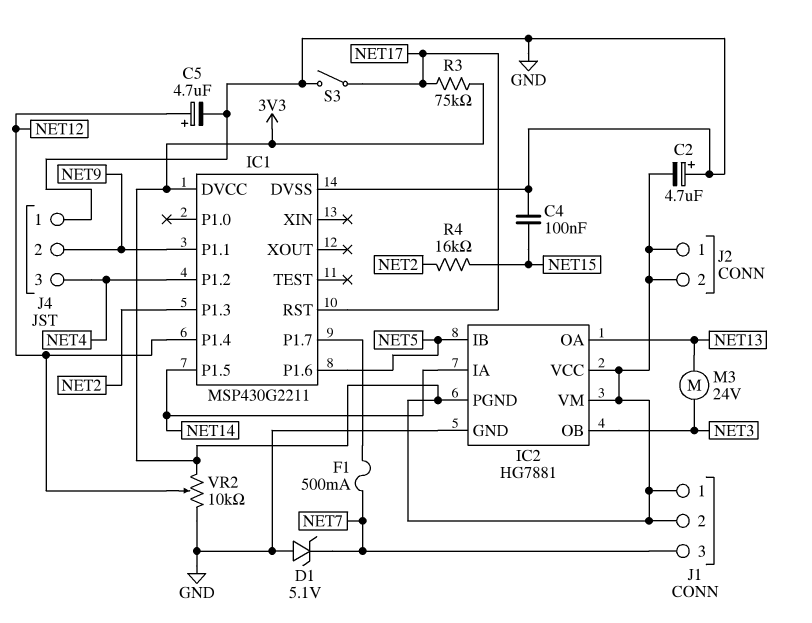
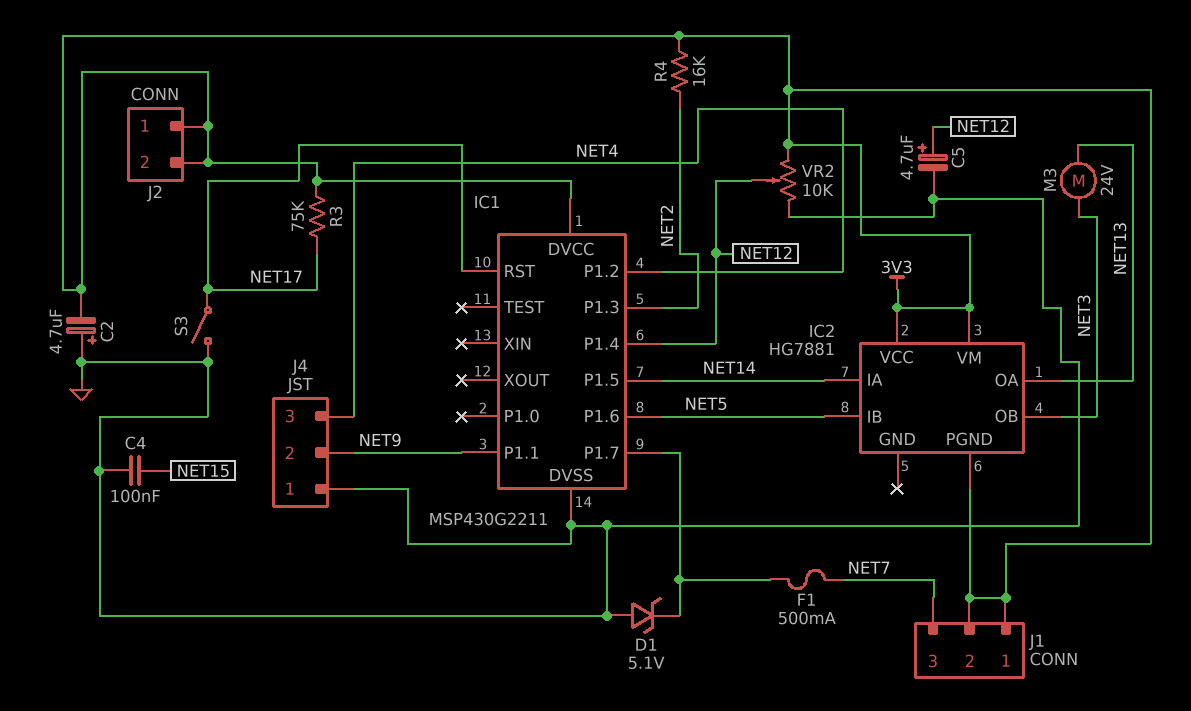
D1: zener 5.1V (A GND, K NET7) -> zener 5.1V (A GND, K IC1/P1.7)
IC2 pin GND: GND -> none
R4: 16k (NET2, NET15) -> 16k (3V3, NET2)

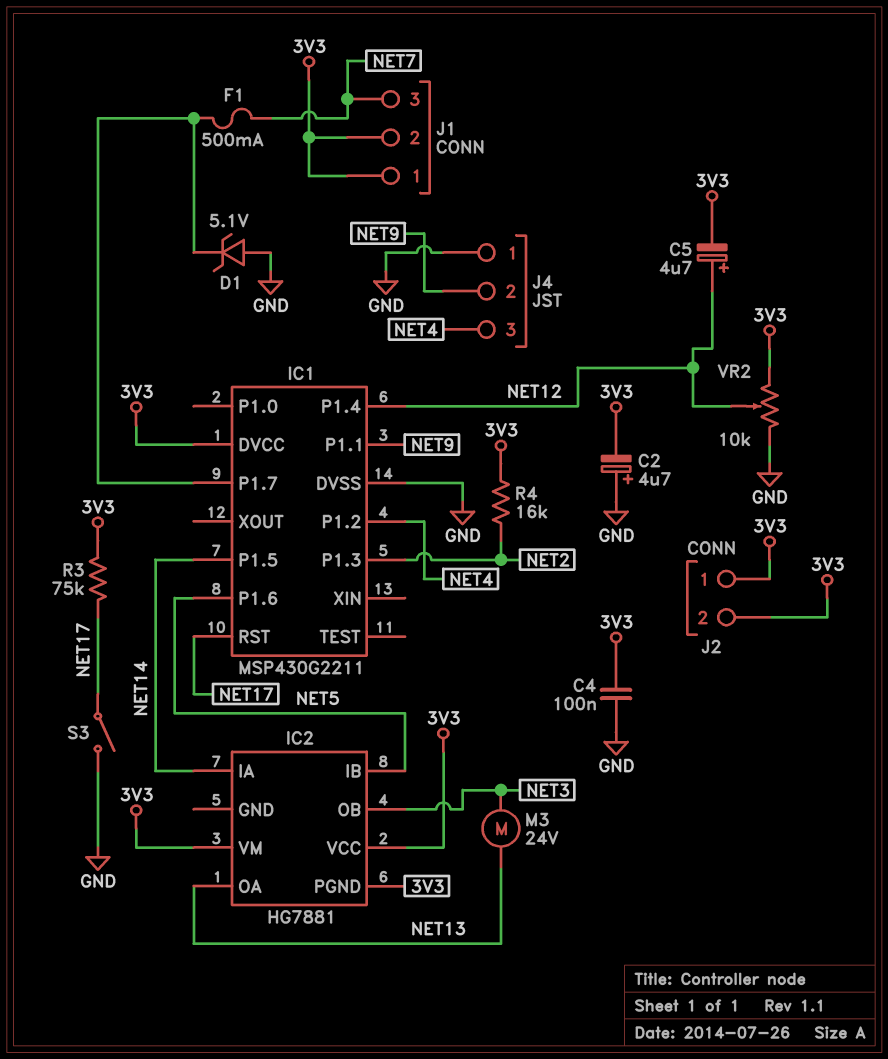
C4: 100nF (GND, NET15) -> 100nF (3V3, GND)
C5: 4.7uF (plus NET12, minus GND) -> 4.7uF (plus NET12, minus 3V3)

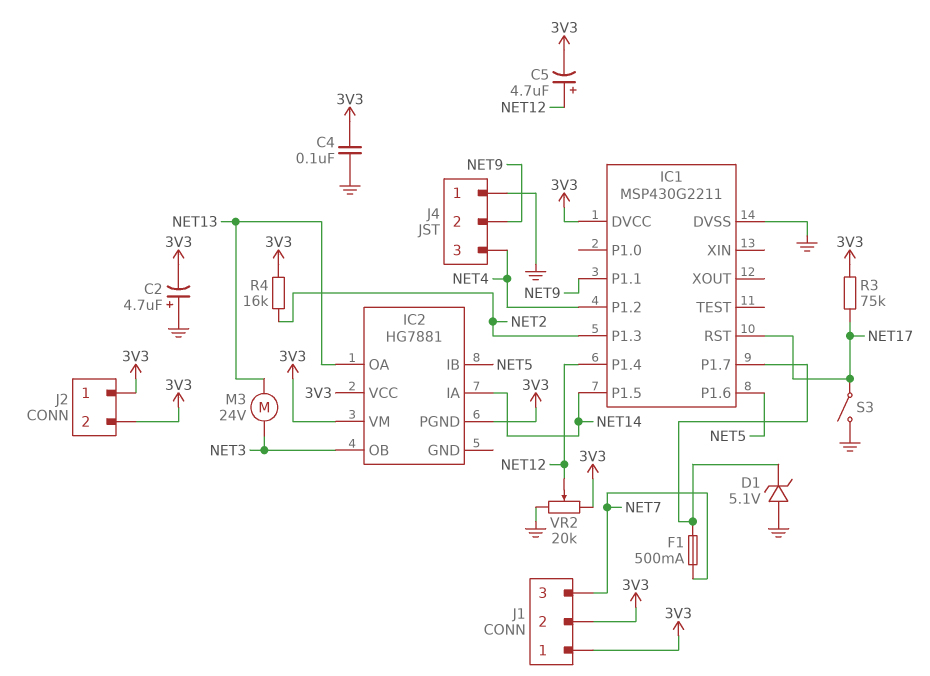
VR2: 10k (3V3, GND, wiper NET12) -> 20k (3V3, GND, wiper NET12)

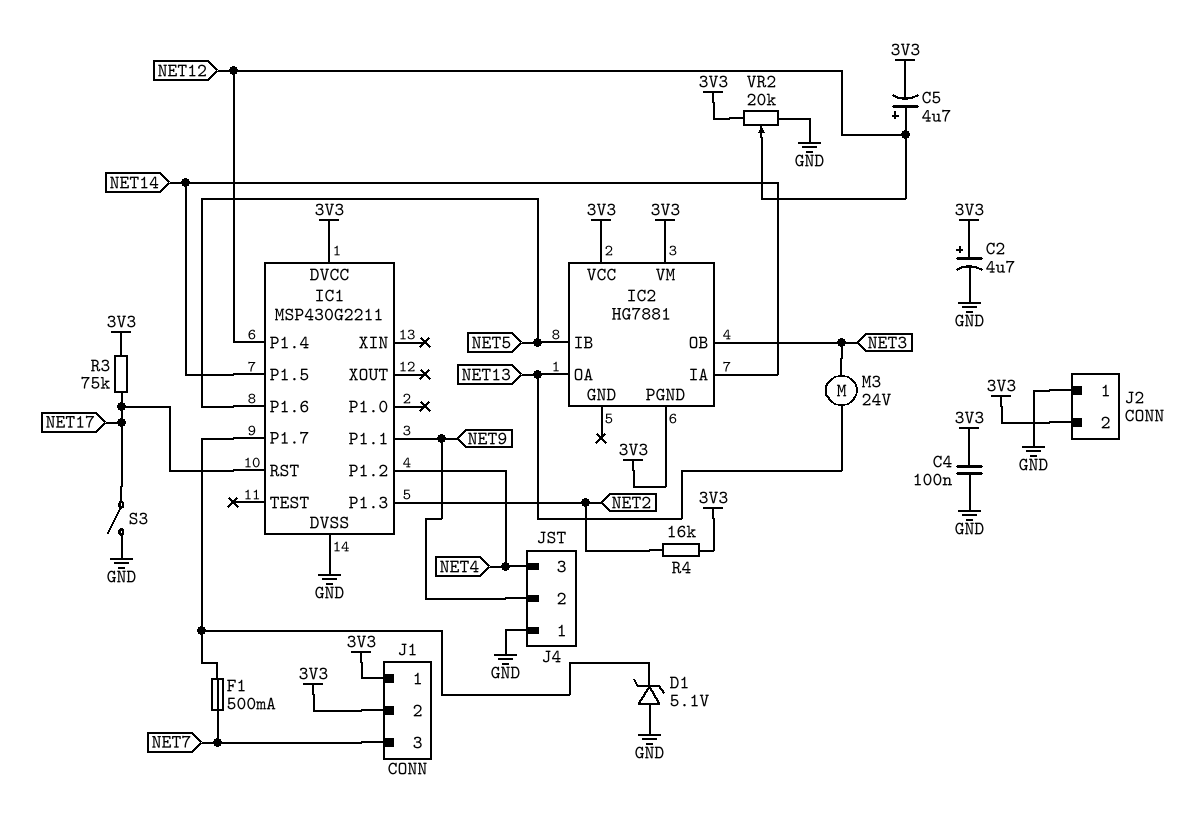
C2: 4.7uF (plus GND, minus 3V3) -> 4.7uF (plus 3V3, minus GND)
J2 pin 1: 3V3 -> GND

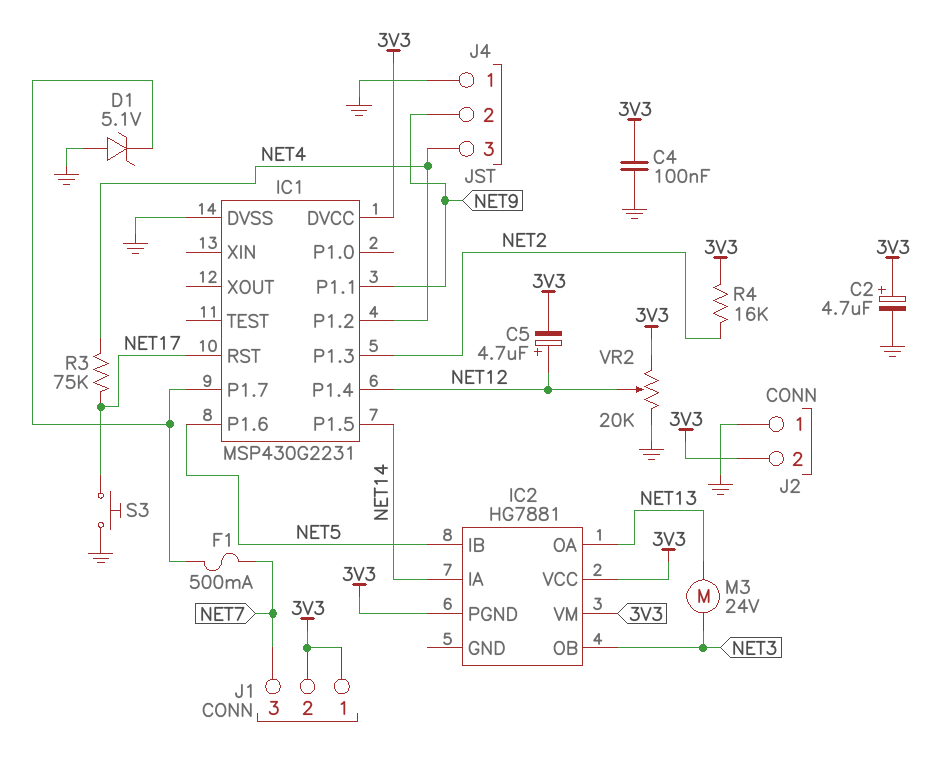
IC1: MSP430G2211 -> MSP430G2231
R3: 75k (3V3, NET17) -> 75k (NET4, NET17)
S3: switch (GND, NET17) -> button (GND, NET17)

